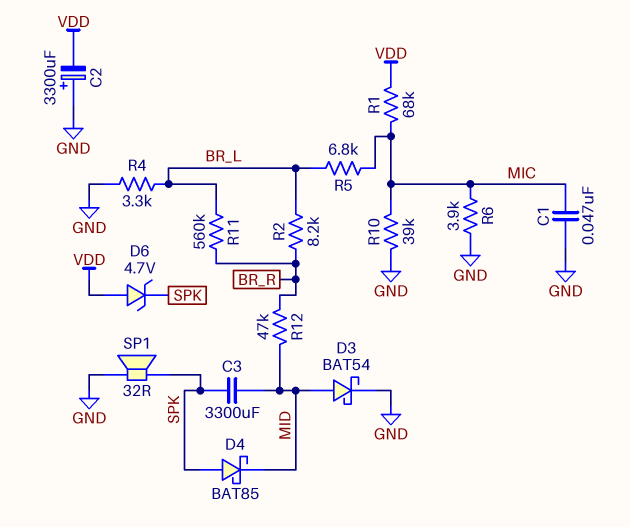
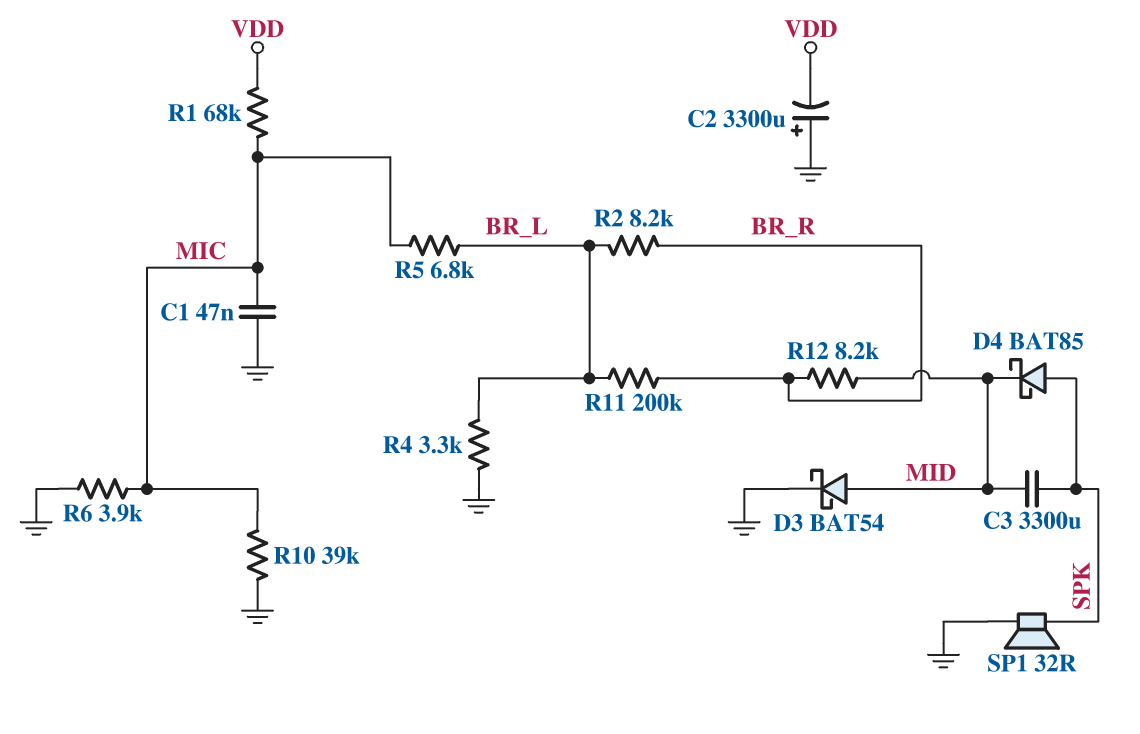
D6: zener 4.7V (A VDD, K SPK) -> none
R11: 560k (BR_L, BR_R) -> 200k (BR_L, BR_R)
R12: 47k (BR_R, MID) -> 8.2k (BR_R, MID)

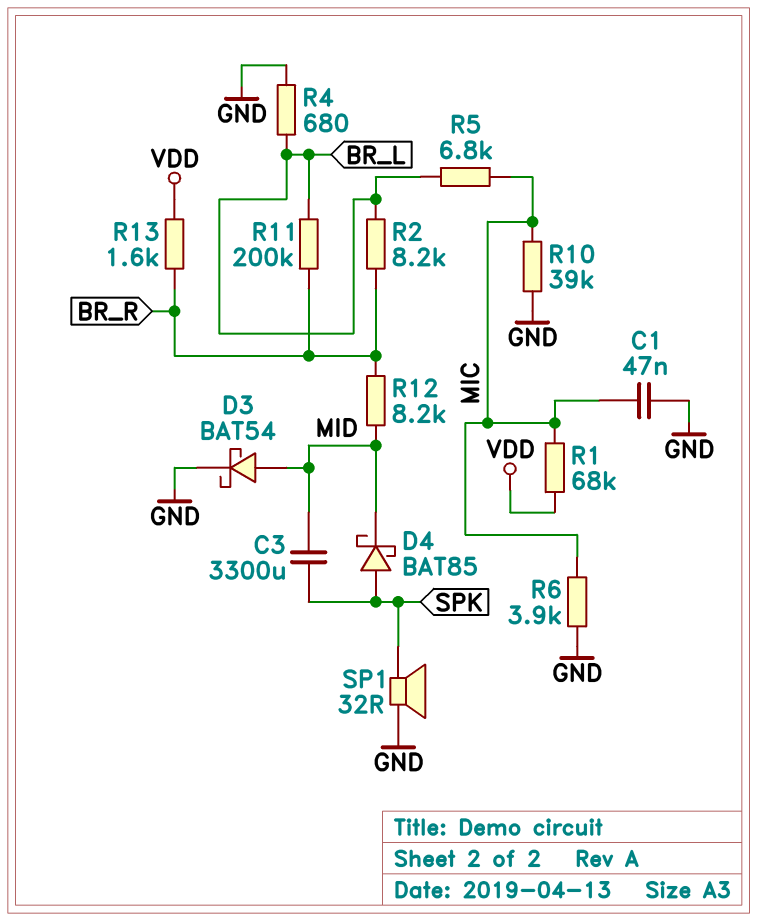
C2: 3300uF (plus GND, minus VDD) -> none
R4: 3.3k (BR_L, GND) -> 680 (BR_L, GND)
R13: none -> 1.6k (BR_R, VDD)

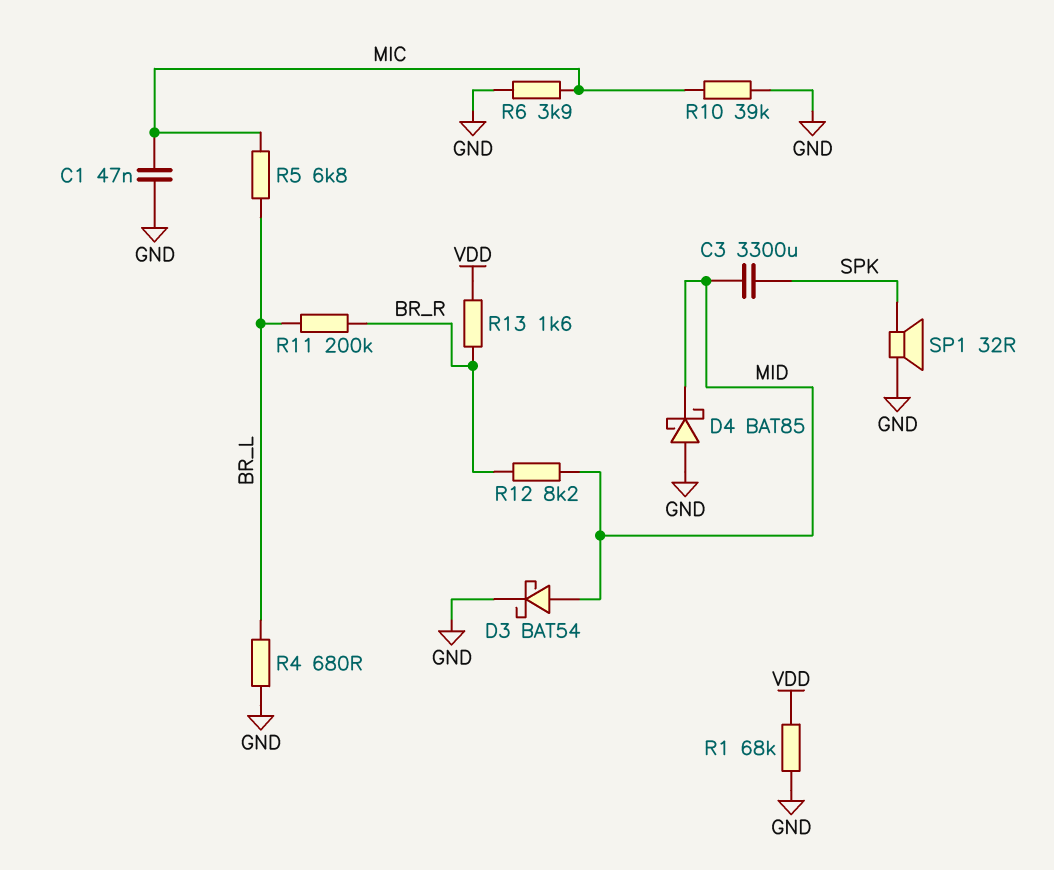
D4: schottky BAT85 (A SPK, K MID) -> schottky BAT85 (A GND, K MID)
R1: 68k (MIC, VDD) -> 68k (GND, VDD)
R2: 8.2k (BR_L, BR_R) -> none

